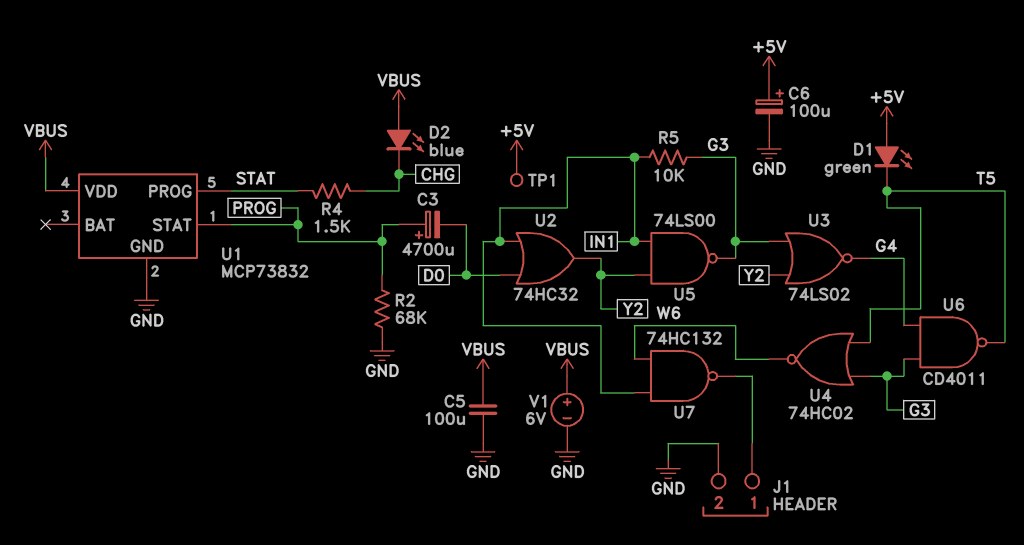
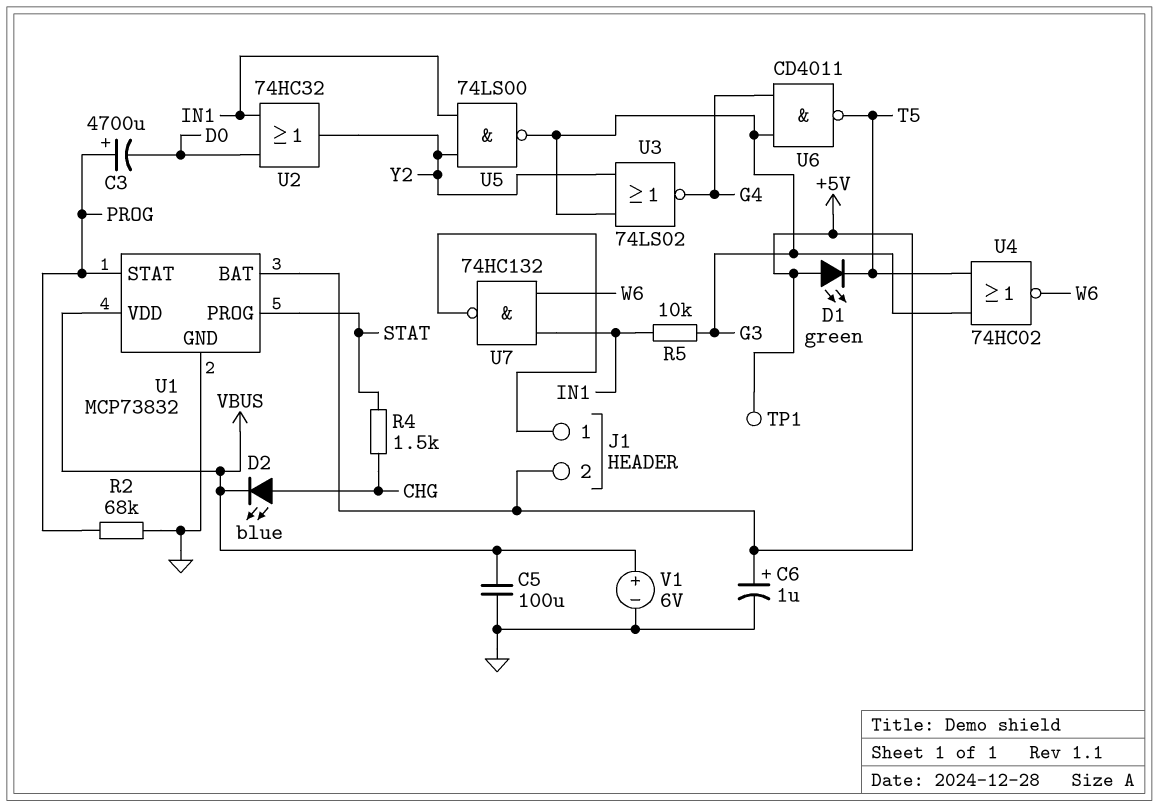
C6: 100uF (plus +5V, minus GND) -> 1uF (plus +5V, minus GND)
D2: LED blue (A VBUS, K CHG) -> LED blue (A CHG, K VBUS)
J1 pin 2: GND -> +5V
U1 pin BAT: none -> +5V

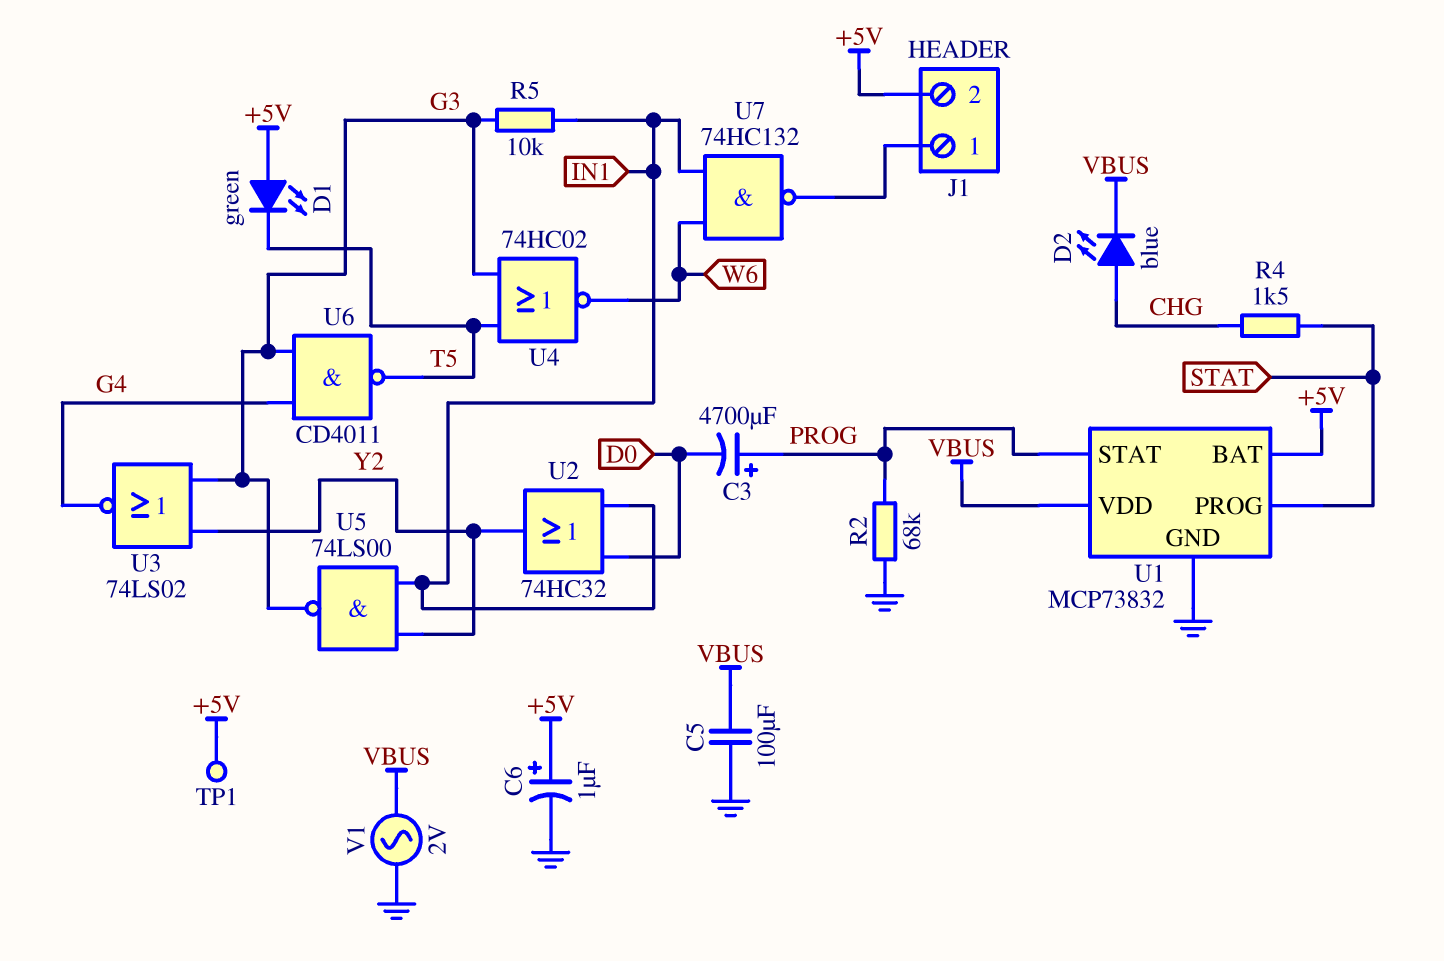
V1: 6V (plus VBUS, minus GND) -> AC 2V (GND, VBUS)

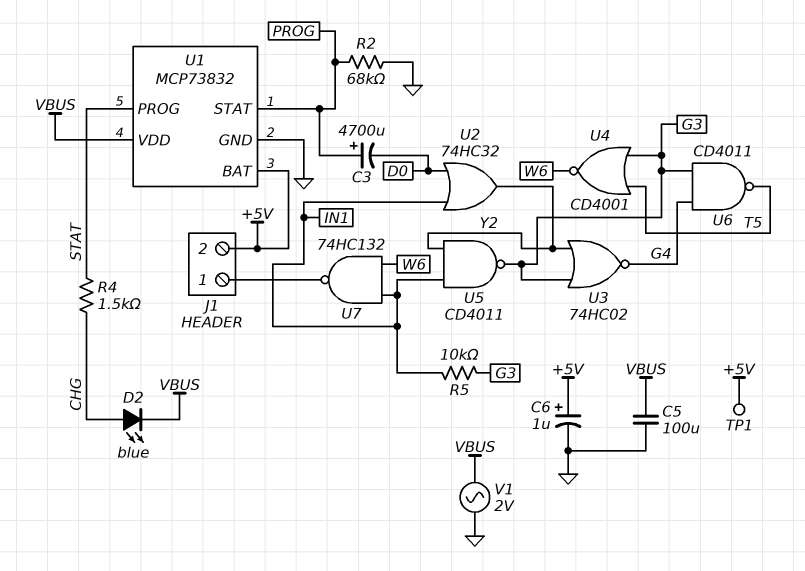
D1: LED green (A +5V, K T5) -> none
U3: NOR 74LS02 (in G3, in Y2, out G4) -> NOR 74HC02 (in G3, in Y2, out G4)
U4: NOR 74HC02 (in G3, in T5, out W6) -> NOR CD4001 (in G3, in T5, out W6)
U5: NAND 74LS00 (in IN1, in Y2, out G3) -> NAND CD4011 (in IN1, in Y2, out G3)

